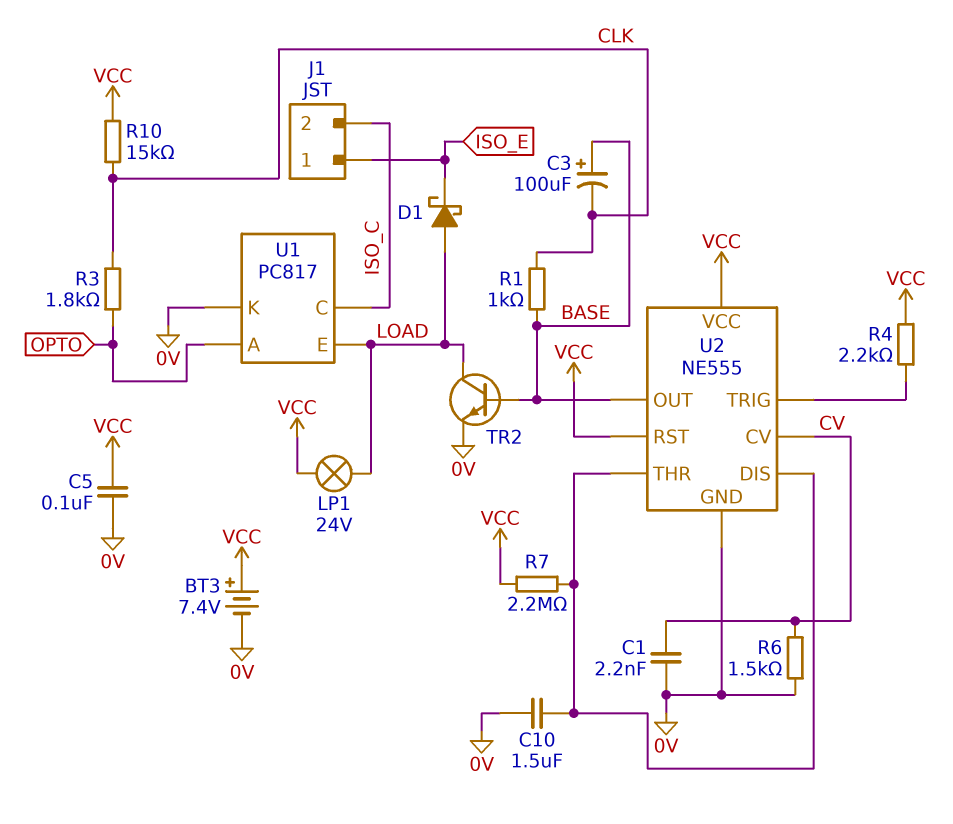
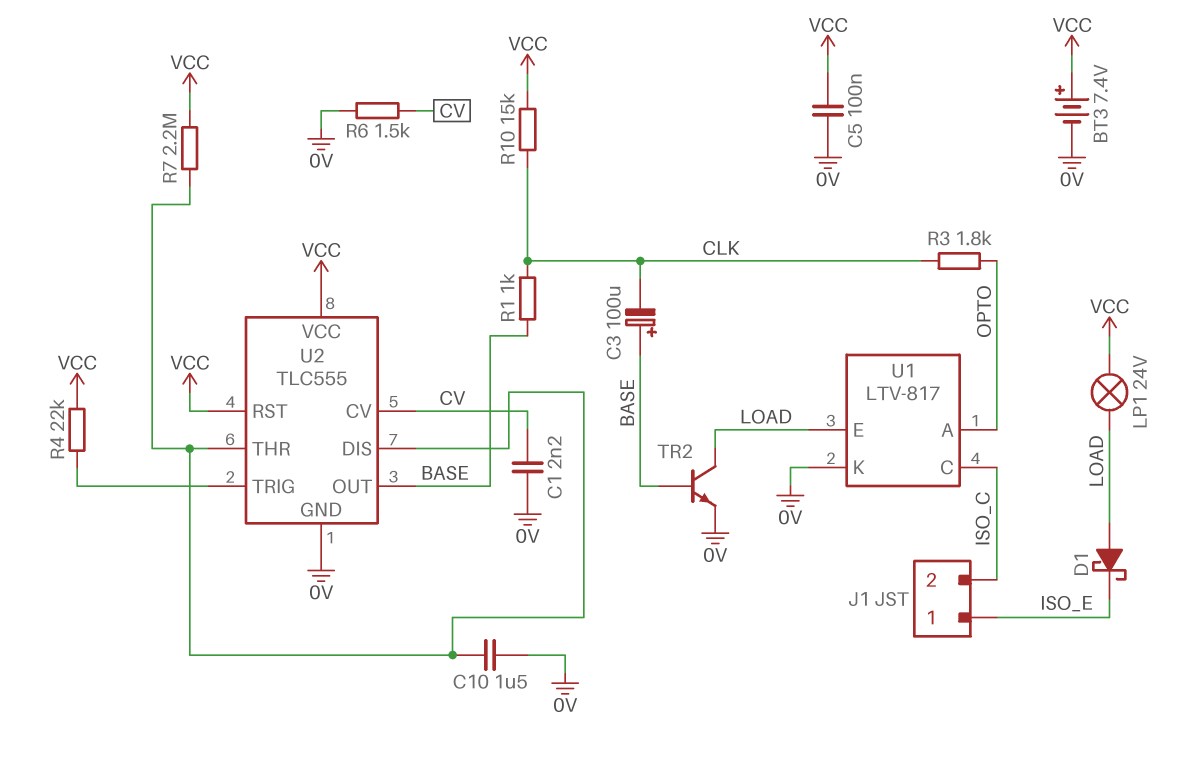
R4: 2.2k (U2/TRIG, VCC) -> 22k (U2/TRIG, VCC)
U1: PC817 -> LTV-817
U2: NE555 -> TLC555

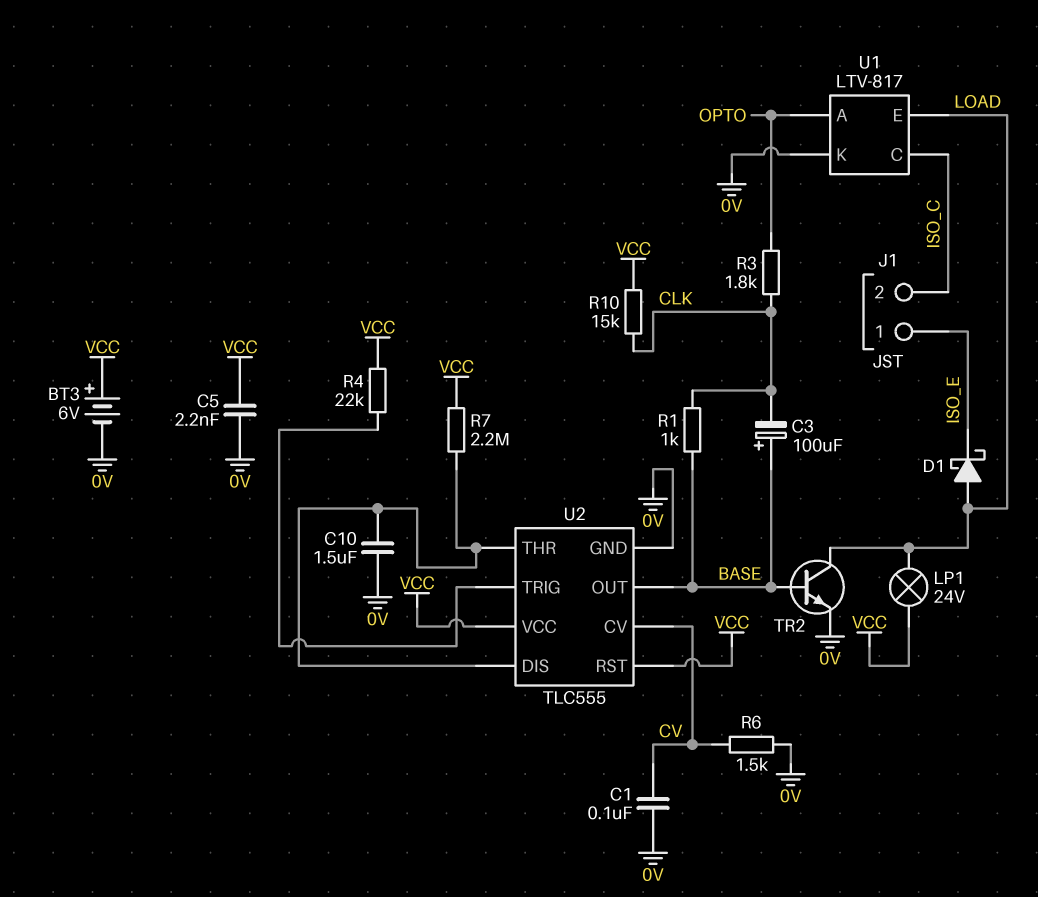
BT3: 7.4V (plus VCC, minus 0V) -> 6V (plus VCC, minus 0V)
C1: 2.2nF (0V, CV) -> 100nF (0V, CV)
C5: 100nF (0V, VCC) -> 2.2nF (0V, VCC)

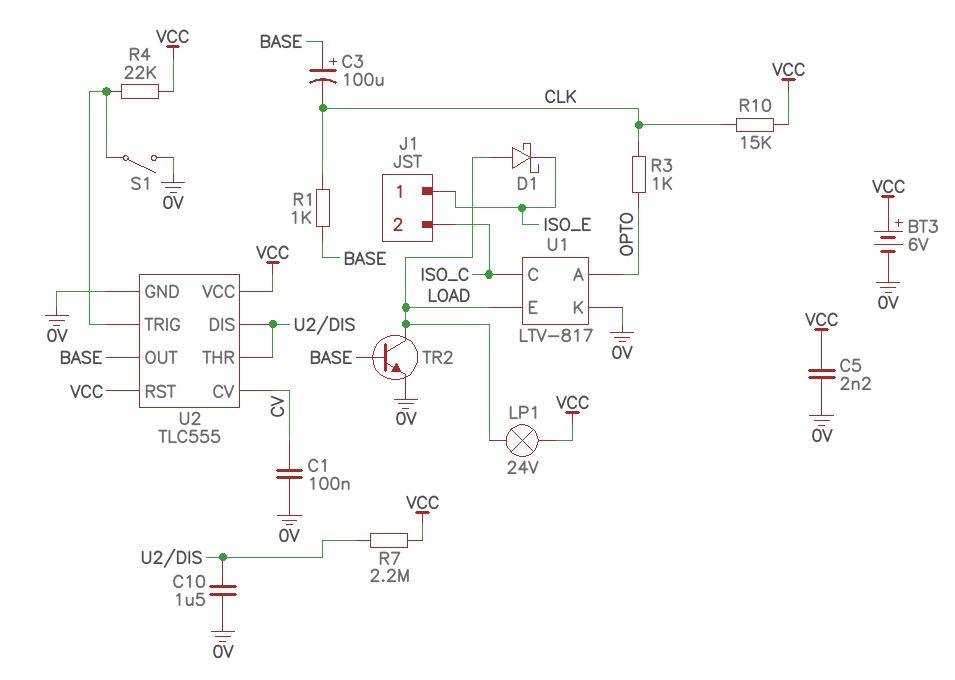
R3: 1.8k (CLK, OPTO) -> 1k (CLK, OPTO)
R6: 1.5k (0V, CV) -> none
S1: none -> switch (0V, U2/TRIG)

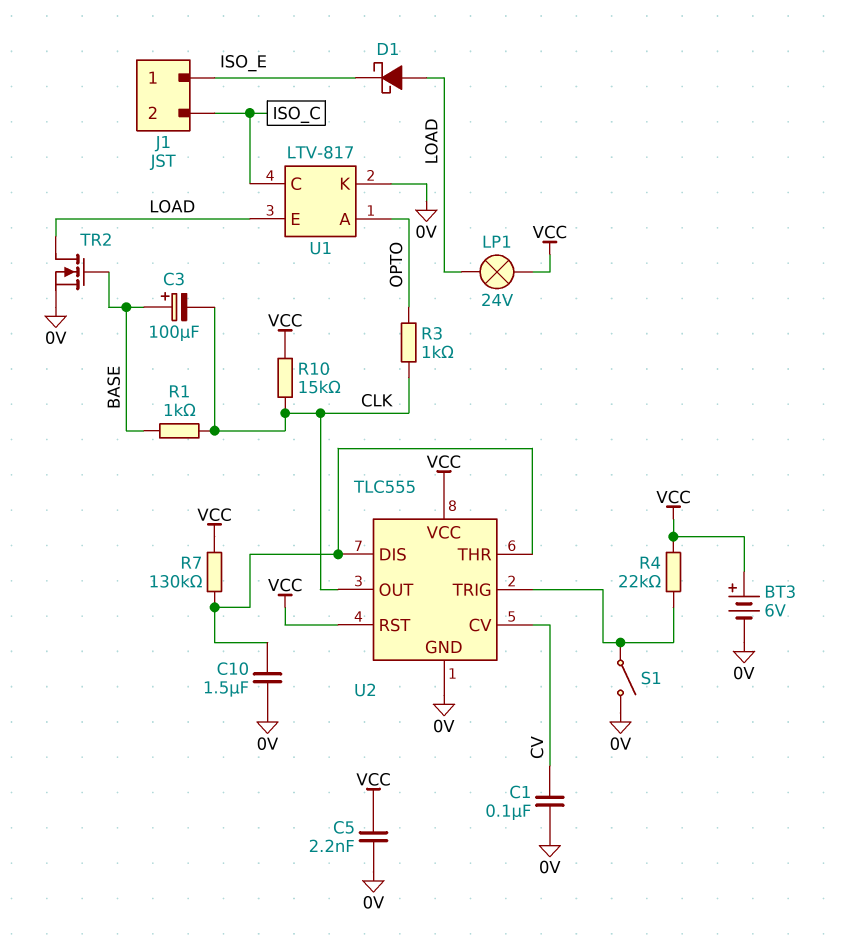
R7: 2.2M (U2/DIS, VCC) -> 130k (U2/DIS, VCC)
TR2: NPN (B BASE, C LOAD, E 0V) -> NMOS (G BASE, D LOAD, S 0V)
U2 pin OUT: BASE -> CLK

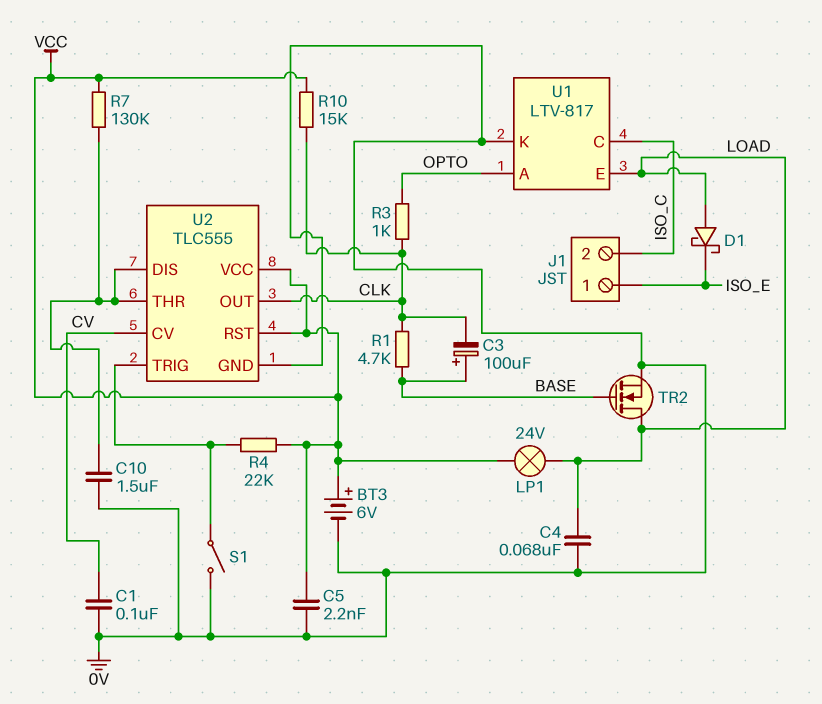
C4: none -> 68nF (0V, LOAD)
R1: 1k (BASE, CLK) -> 4.7k (BASE, CLK)

